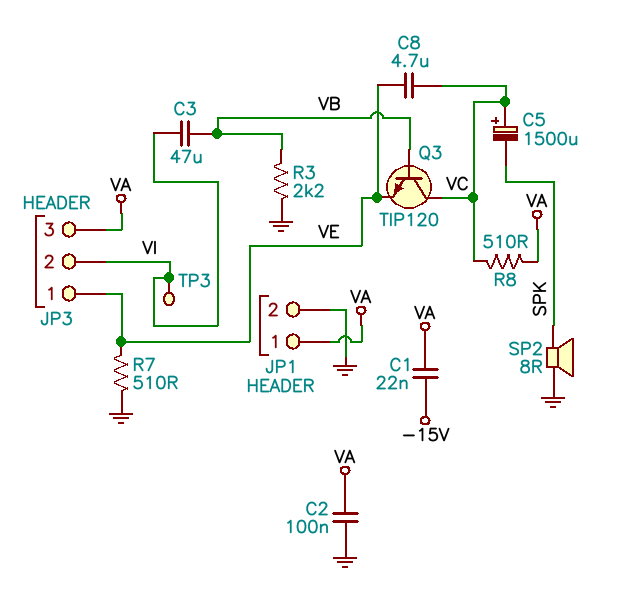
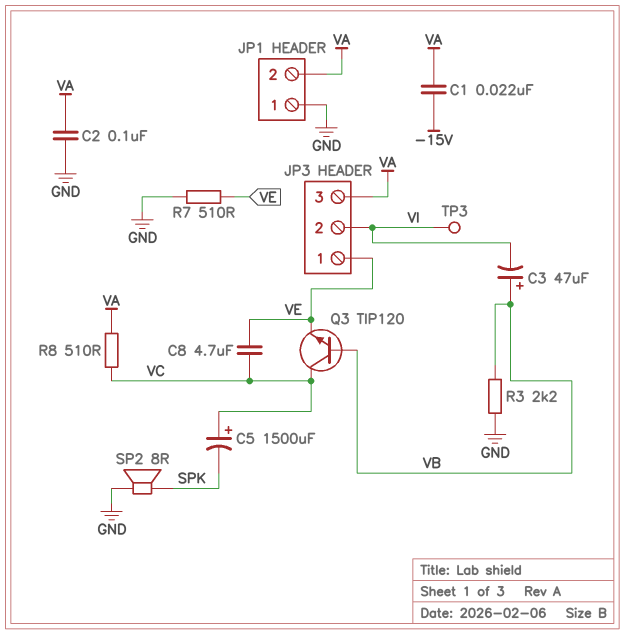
C3: 47uF (VB, VI) -> 47uF (plus VB, minus VI)
JP1 pin 1: VA -> GND
JP1 pin 2: GND -> VA

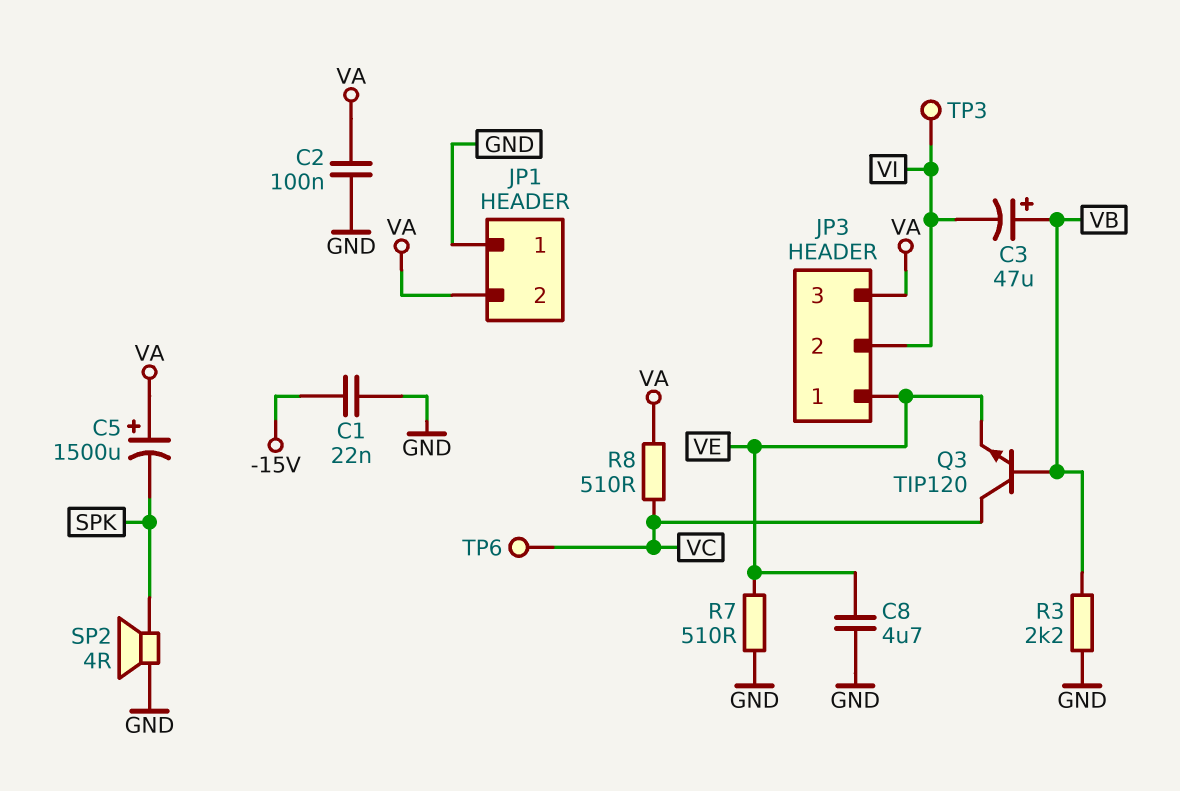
C1: 22nF (-15V, VA) -> 22nF (-15V, GND)
C5: 1500uF (plus VC, minus SPK) -> 1500uF (plus VA, minus SPK)
C8: 4.7uF (VC, VE) -> 4.7uF (GND, VE)
SP2: speaker 8R (GND, SPK) -> speaker 4R (GND, SPK)
TP6: none -> test point (VC)

